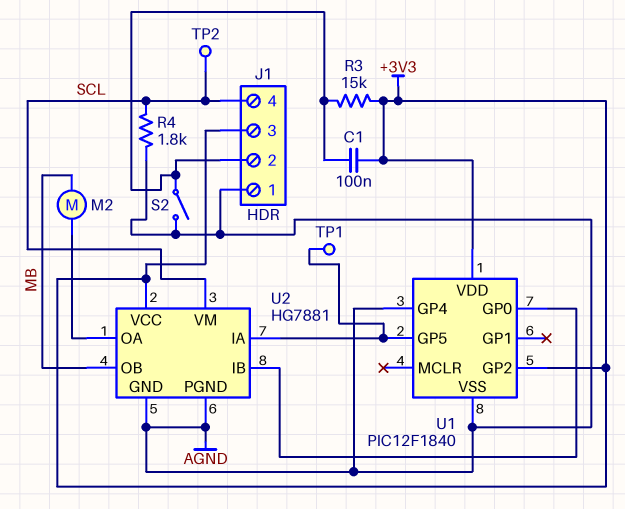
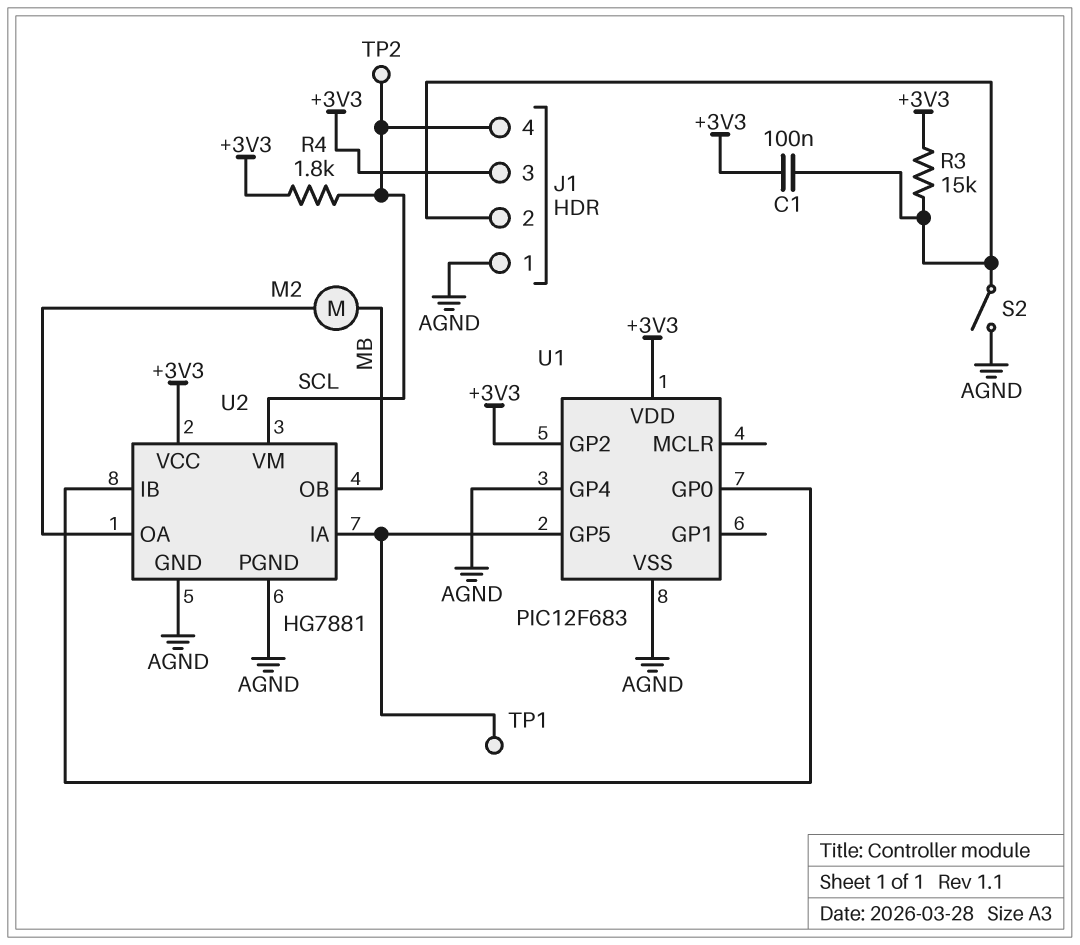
R4: 1.8k (AGND, SCL) -> 1.8k (+3V3, SCL)
U1: PIC12F1840 -> PIC12F683

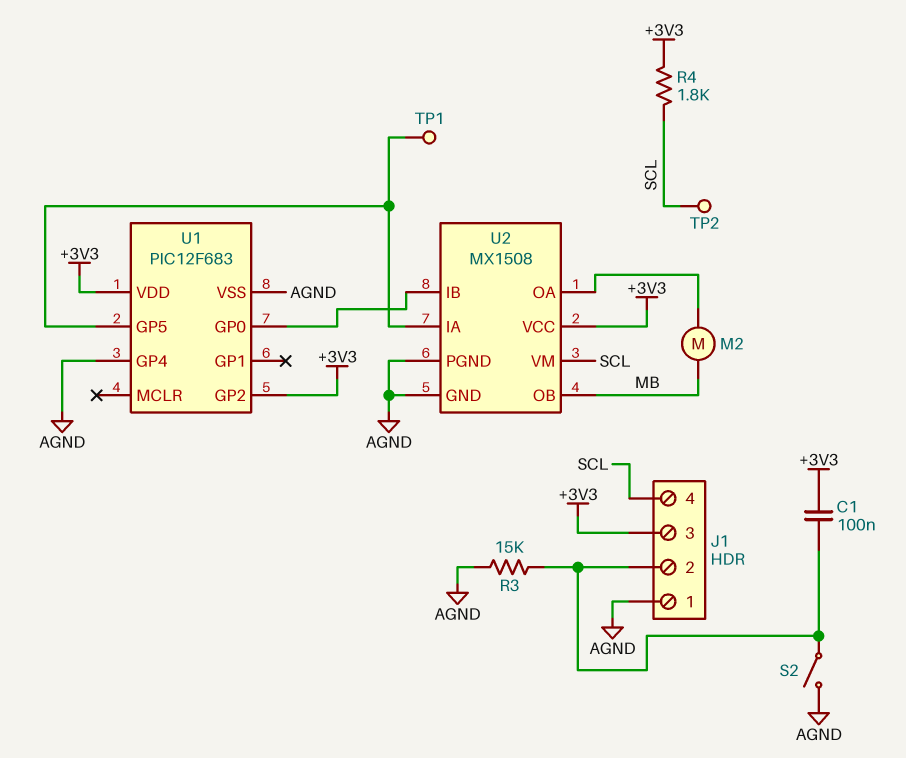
R3: 15k (+3V3, J1/2) -> 15k (AGND, J1/2)
U2: HG7881 -> MX1508

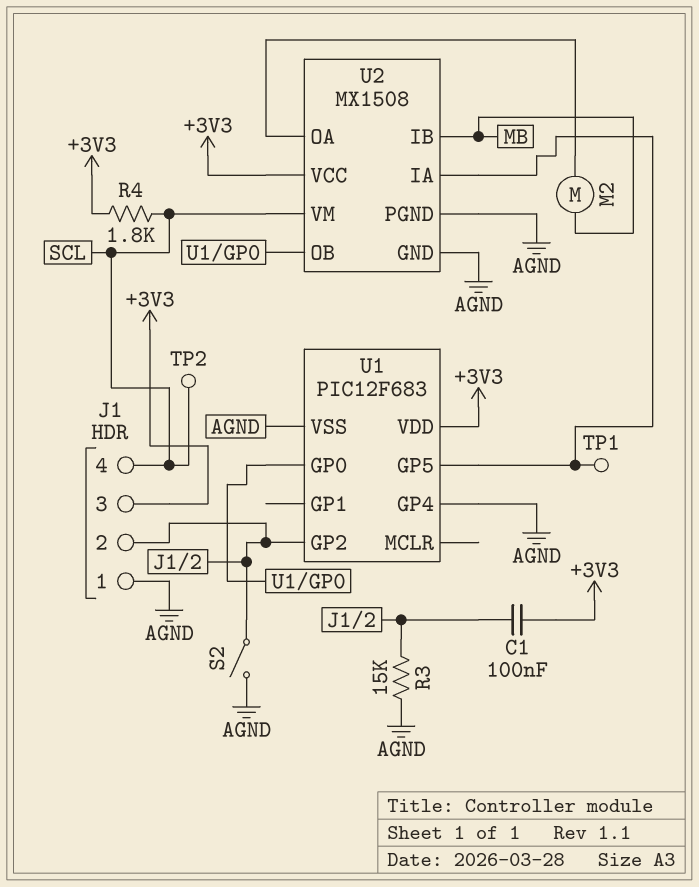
U1 pin GP2: +3V3 -> J1/2
U2 pin IB: U1/GP0 -> MB
U2 pin OB: MB -> U1/GP0

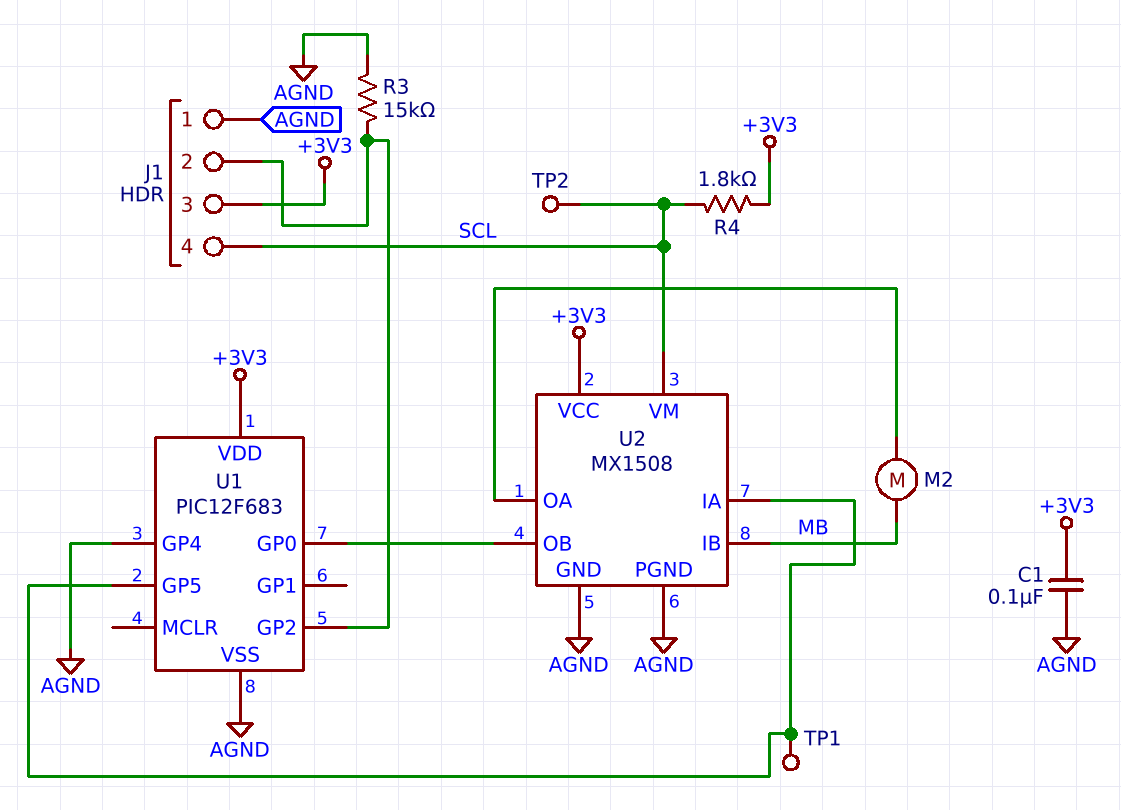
C1: 100nF (+3V3, J1/2) -> 100nF (+3V3, AGND)
S2: switch (AGND, J1/2) -> none

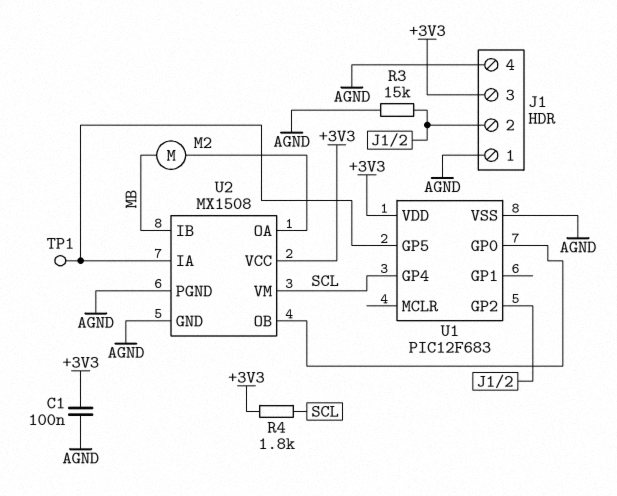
J1 pin 4: SCL -> AGND
TP2: test point (SCL) -> none
U1 pin GP4: AGND -> SCL

